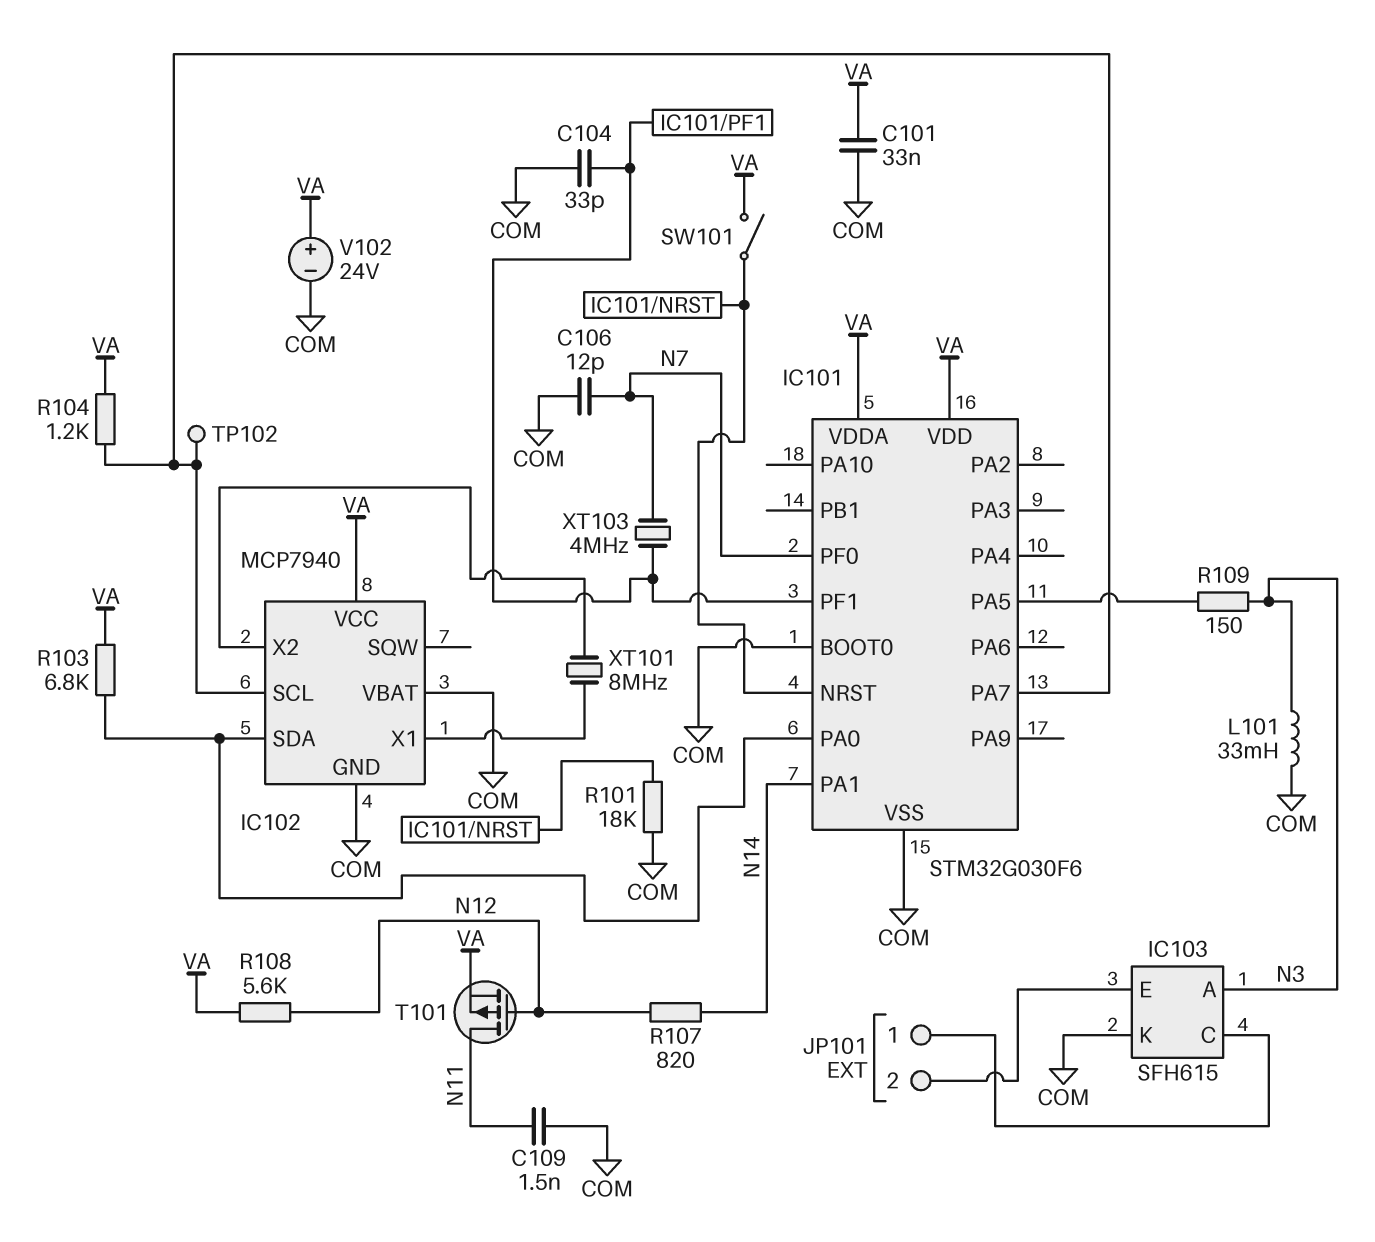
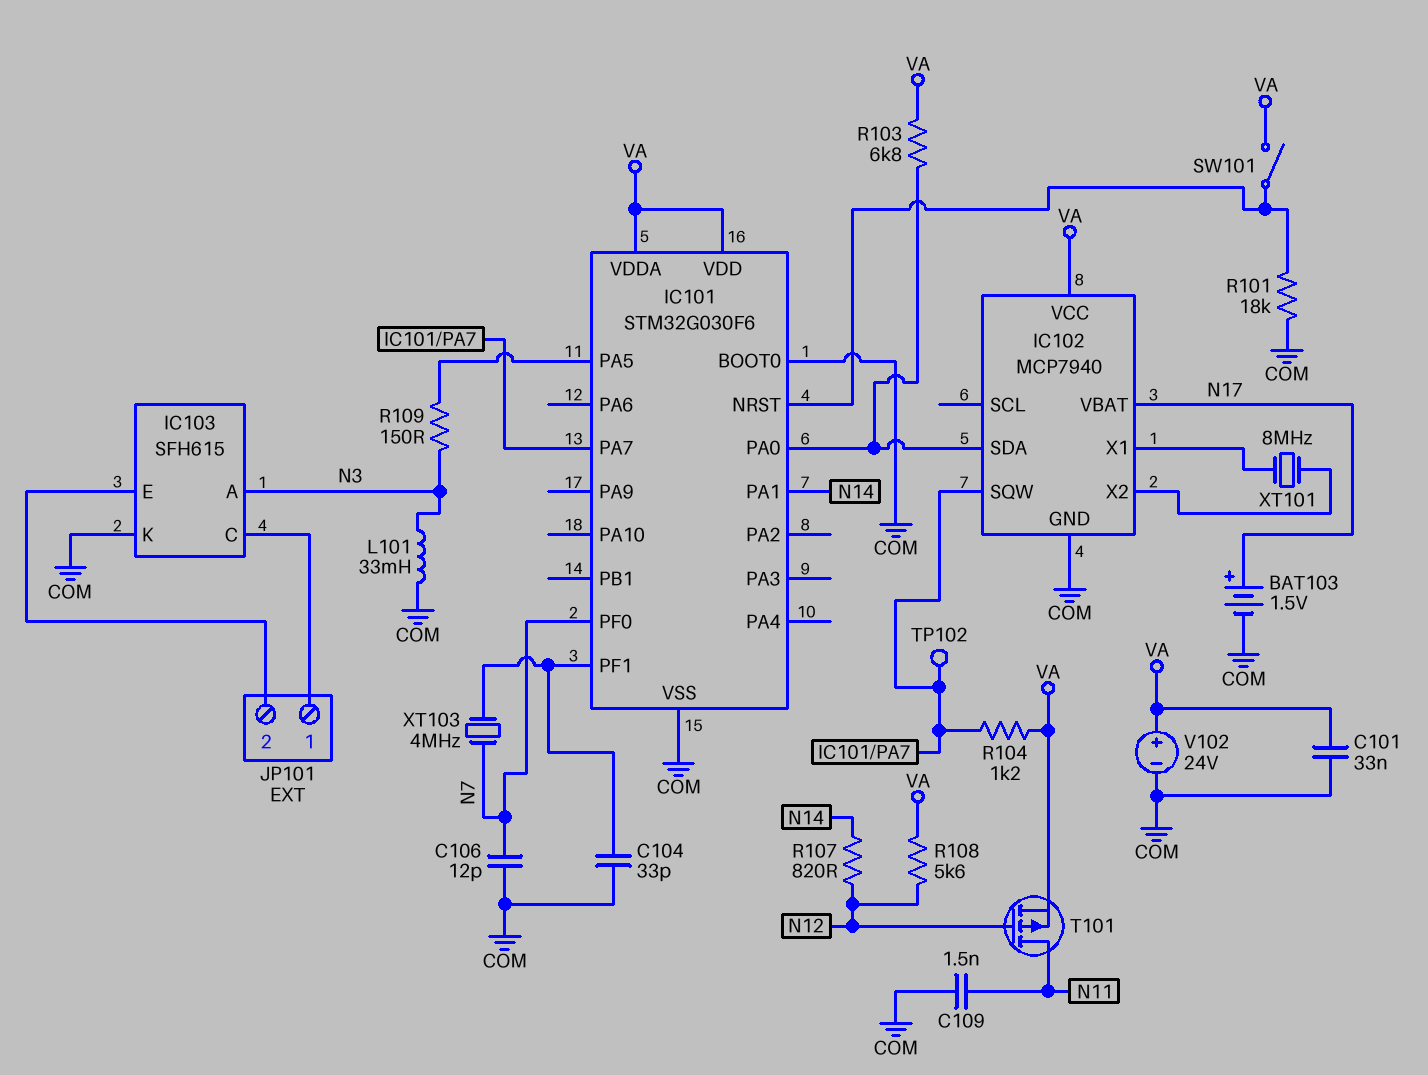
BAT103: none -> 1.5V (plus N17, minus COM)
IC102 pin SCL: IC101/PA7 -> none
IC102 pin SQW: none -> IC101/PA7
IC102 pin VBAT: COM -> N17

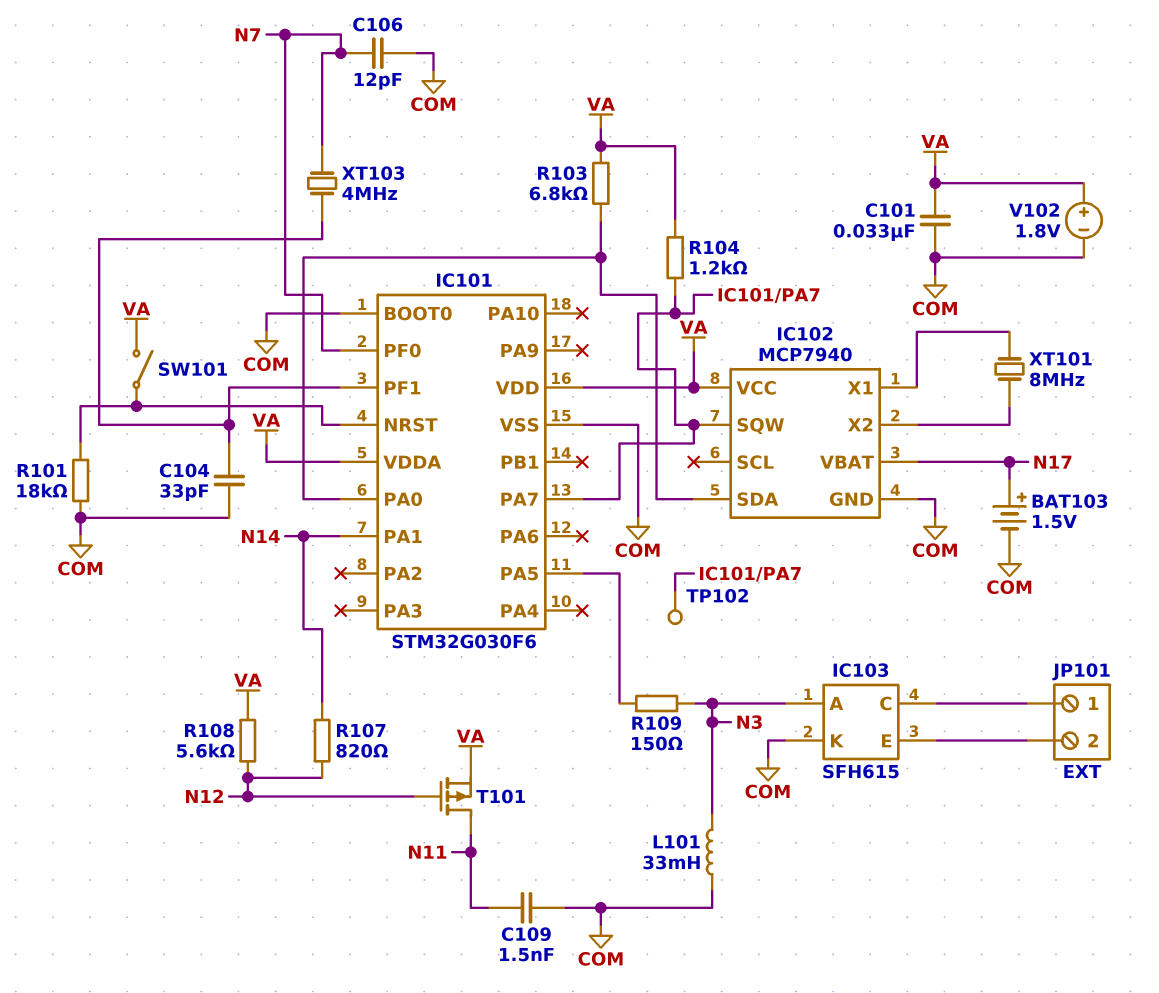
V102: 24V (plus VA, minus COM) -> 1.8V (plus VA, minus COM)

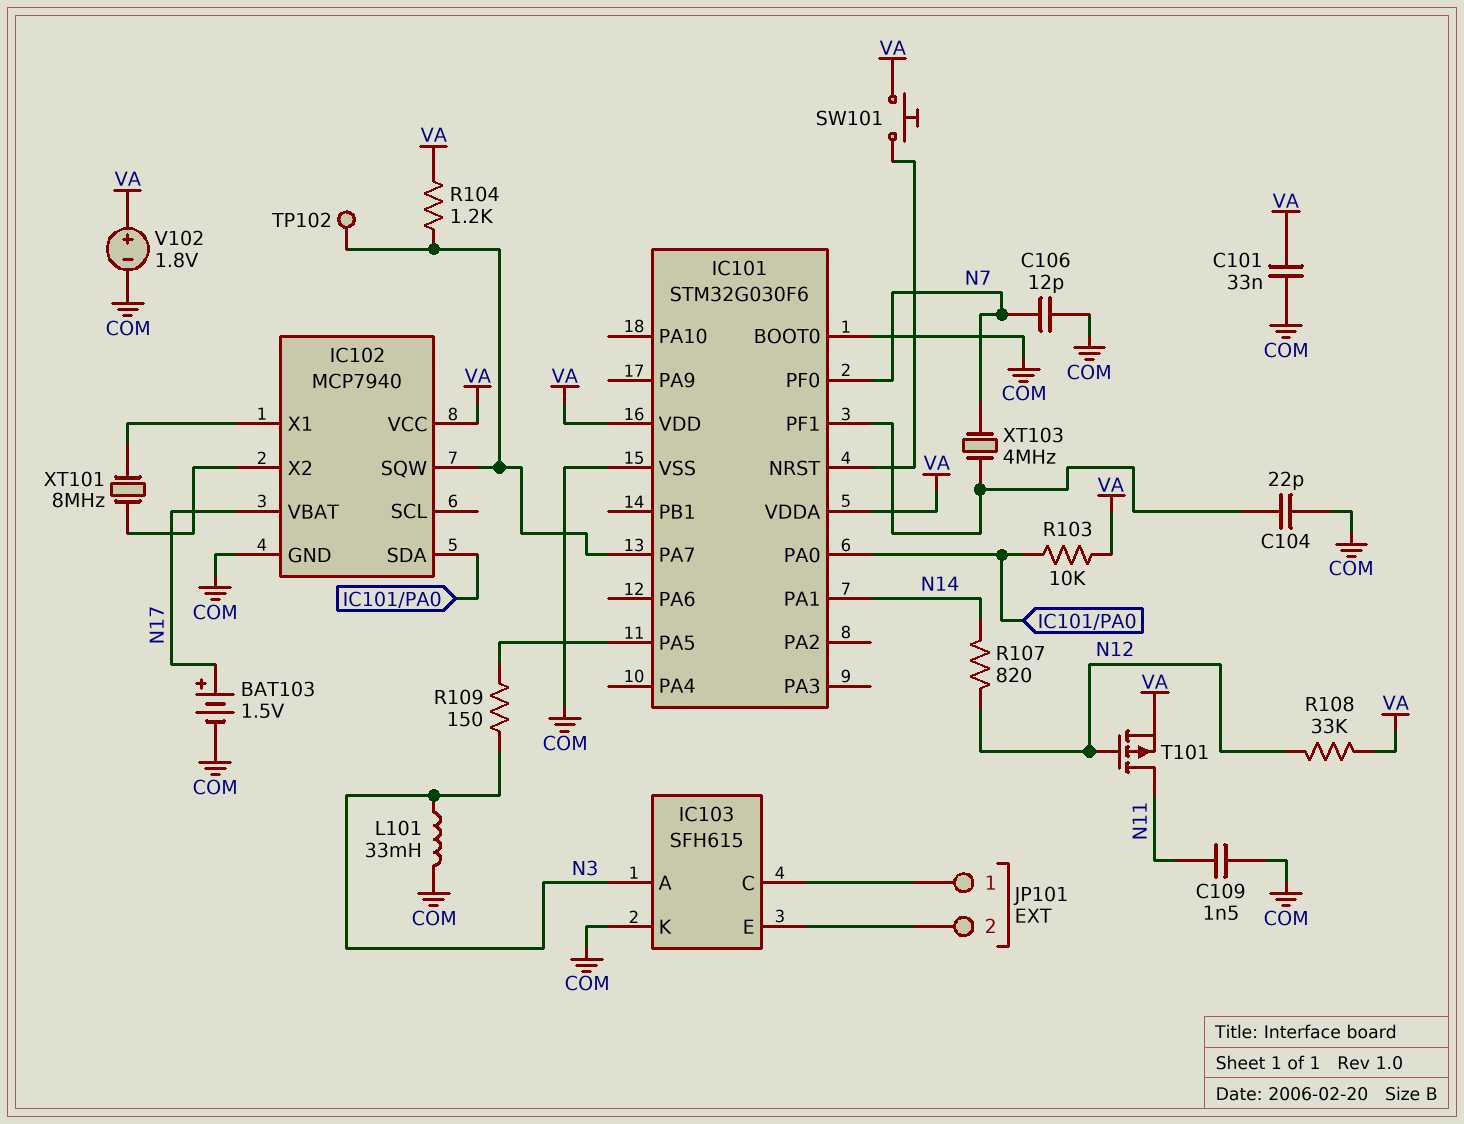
C104: 33pF (COM, IC101/PF1) -> 22pF (COM, IC101/PF1)
R101: 18k (COM, IC101/NRST) -> none
R103: 6.8k (IC101/PA0, VA) -> 10k (IC101/PA0, VA)
R108: 5.6k (N12, VA) -> 33k (N12, VA)
SW101: switch (IC101/NRST, VA) -> button (IC101/NRST, VA)

